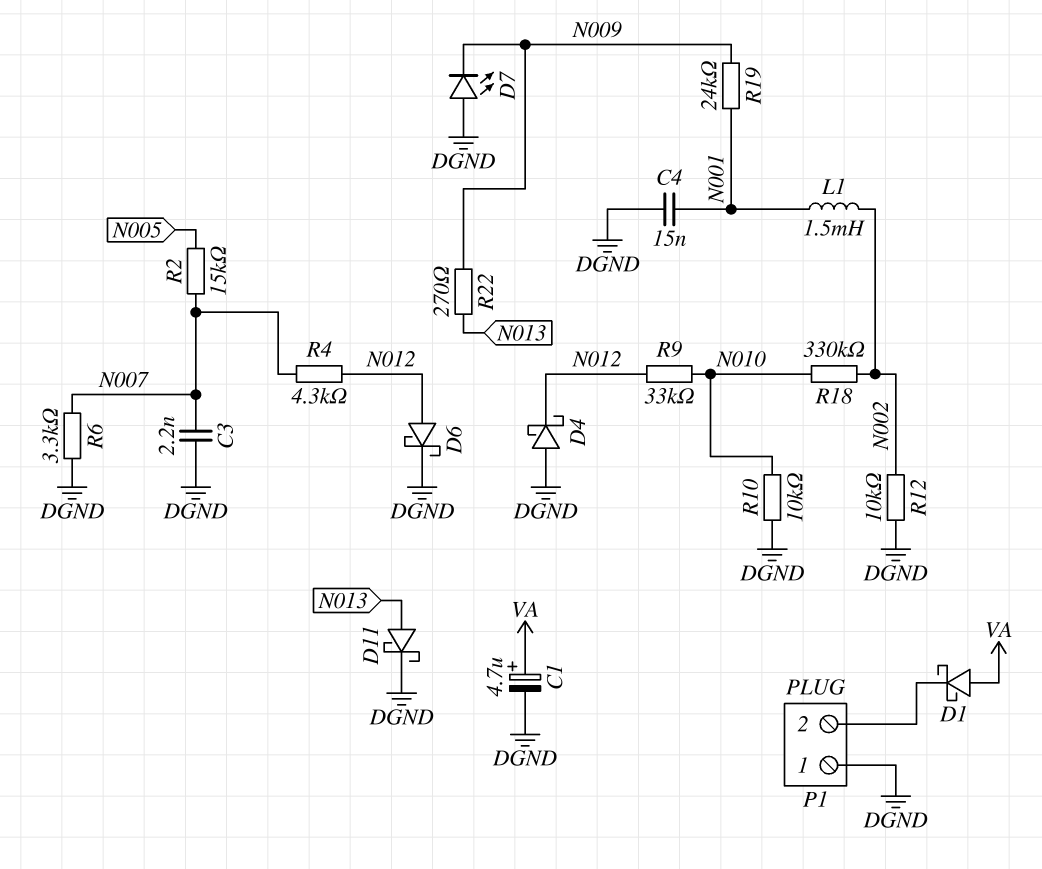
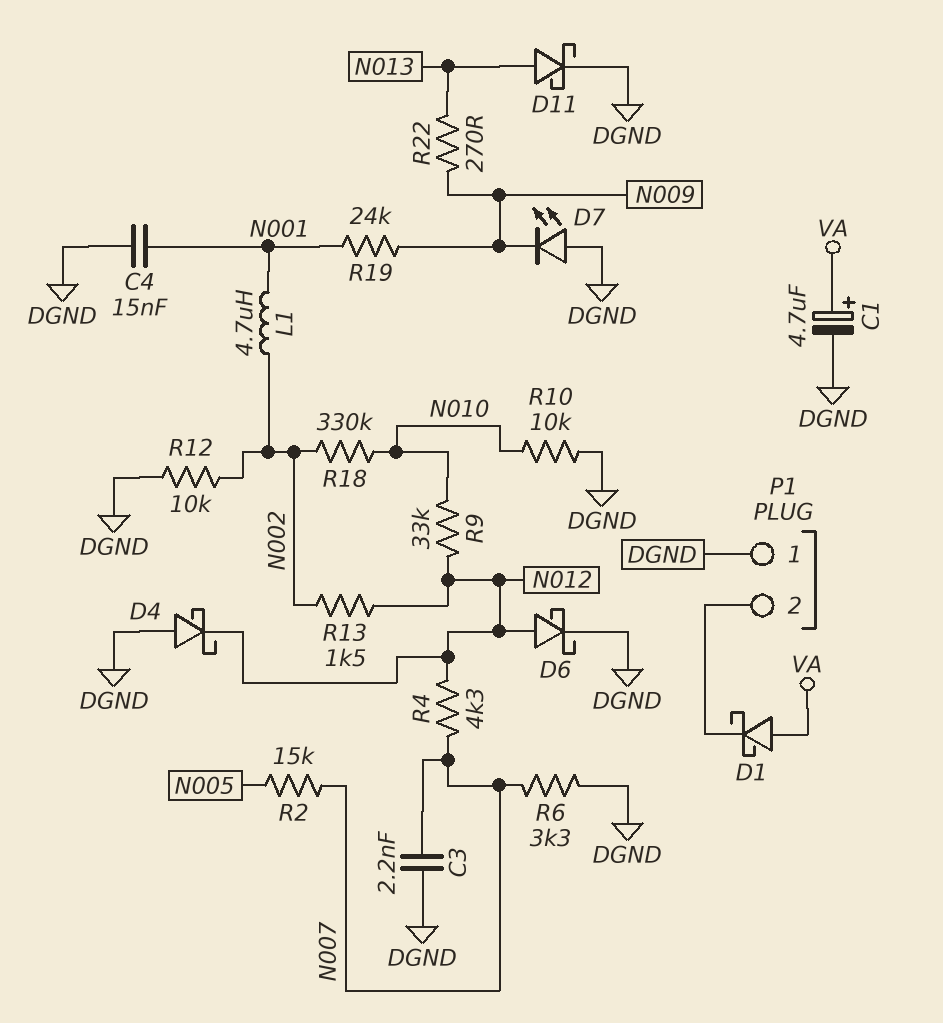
L1: 1.5mH (N001, N002) -> 4.7uH (N001, N002)
R13: none -> 1.5k (N002, N012)

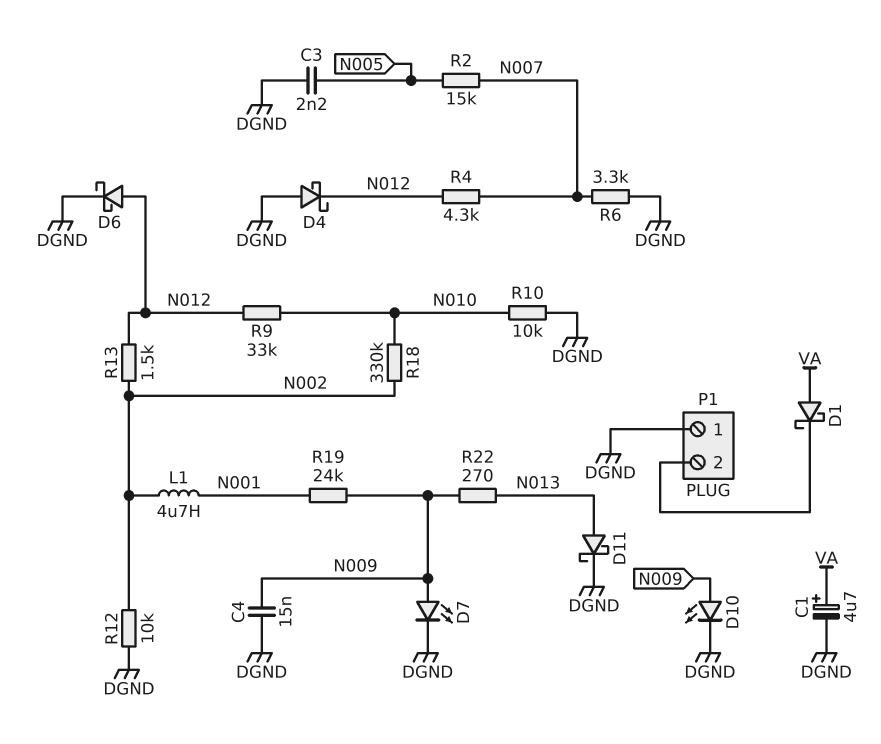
C3: 2.2nF (DGND, N007) -> 2.2nF (DGND, N005)
C4: 15nF (DGND, N001) -> 15nF (DGND, N009)
D7: LED (A DGND, K N009) -> LED (A N009, K DGND)
D10: none -> LED (A N009, K DGND)

